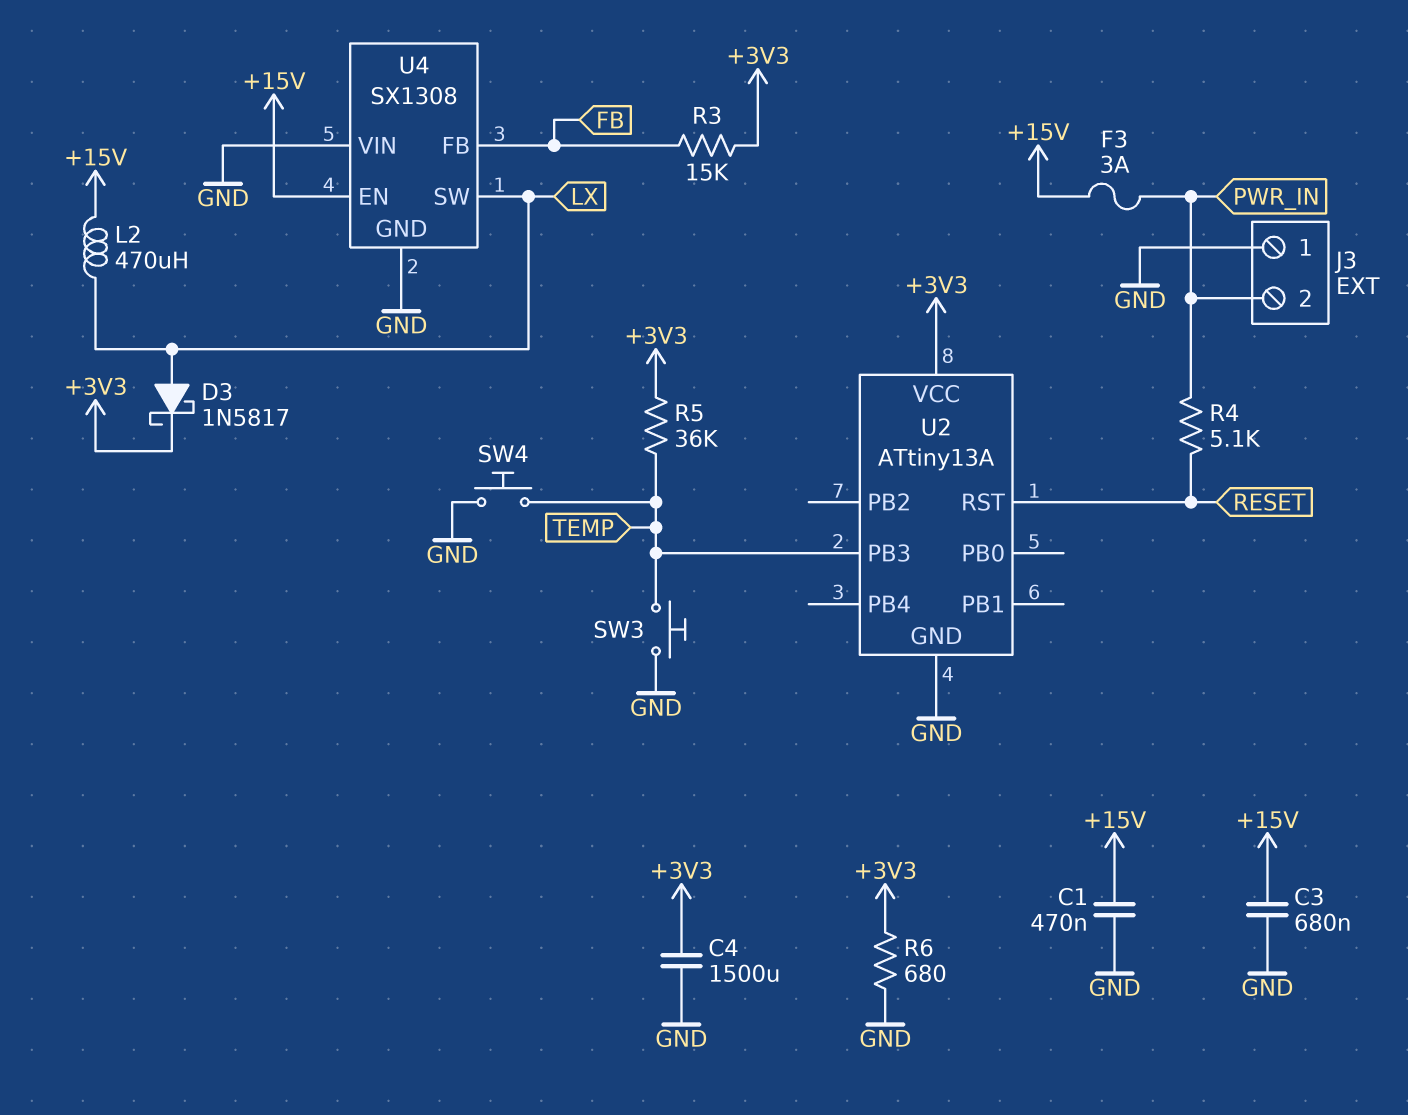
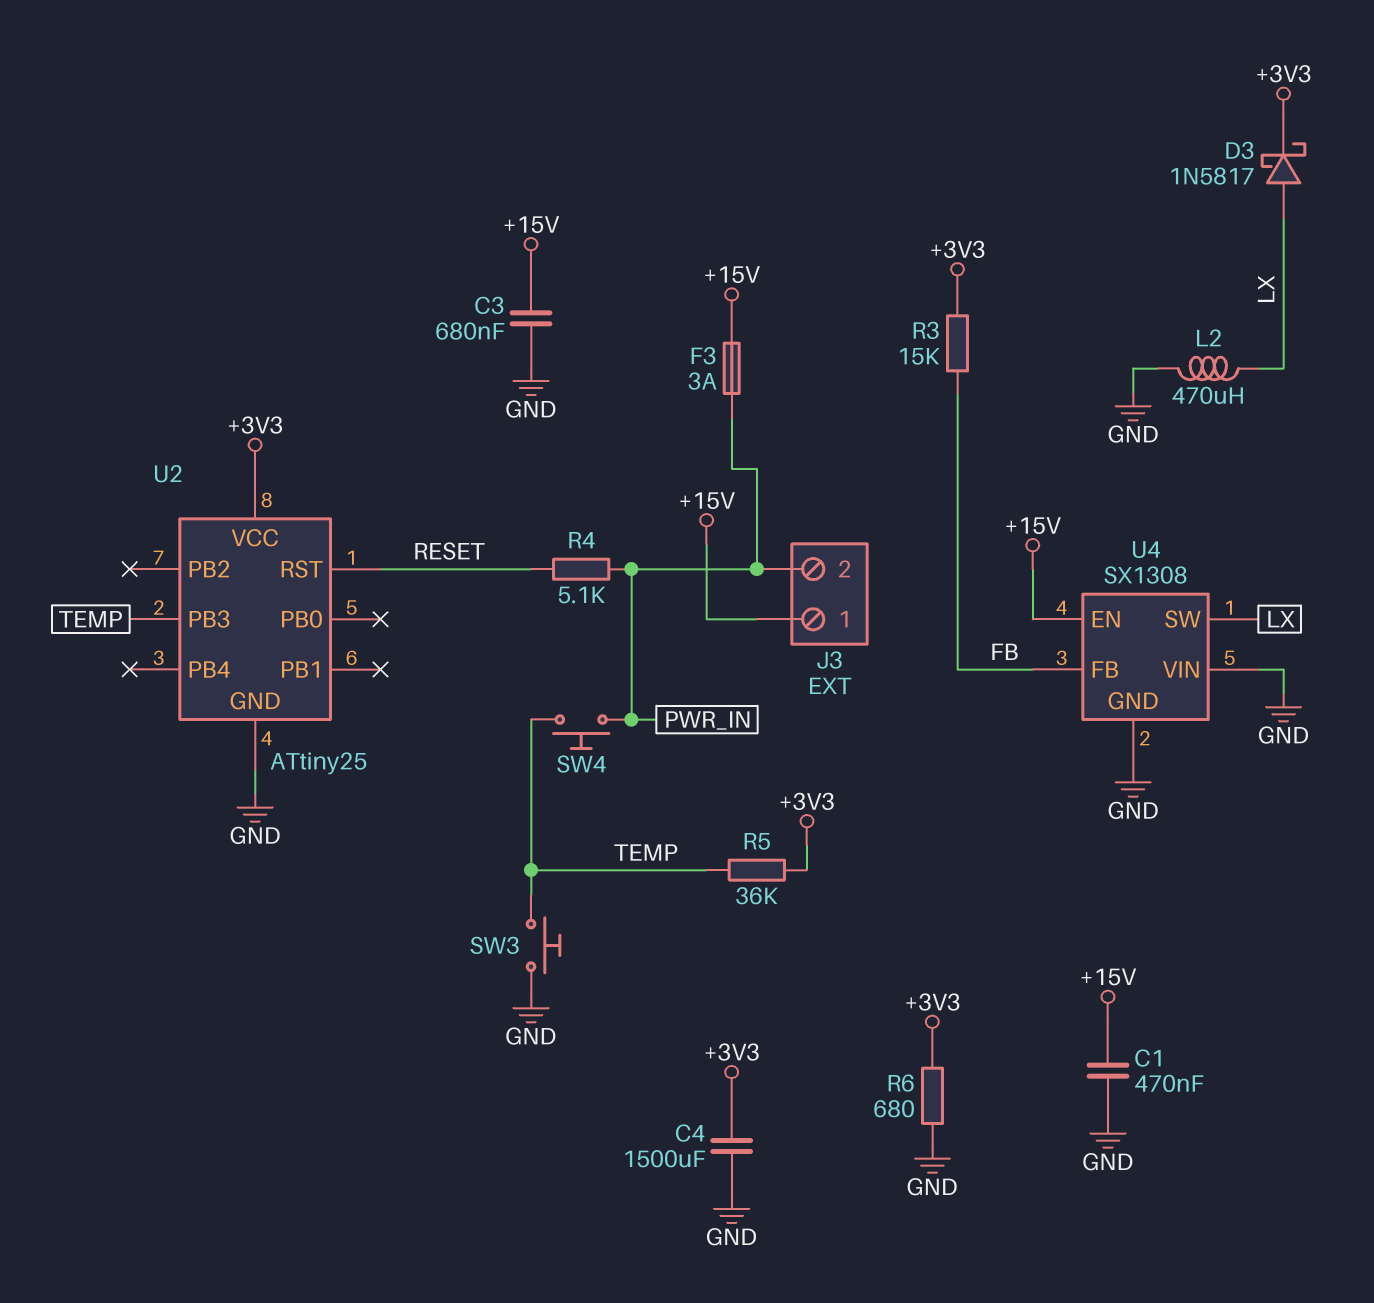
J3 pin 1: GND -> +15V
L2: 470uH (+15V, LX) -> 470uH (GND, LX)
SW4: button (GND, TEMP) -> button (PWR_IN, TEMP)
U2: ATtiny13A -> ATtiny25

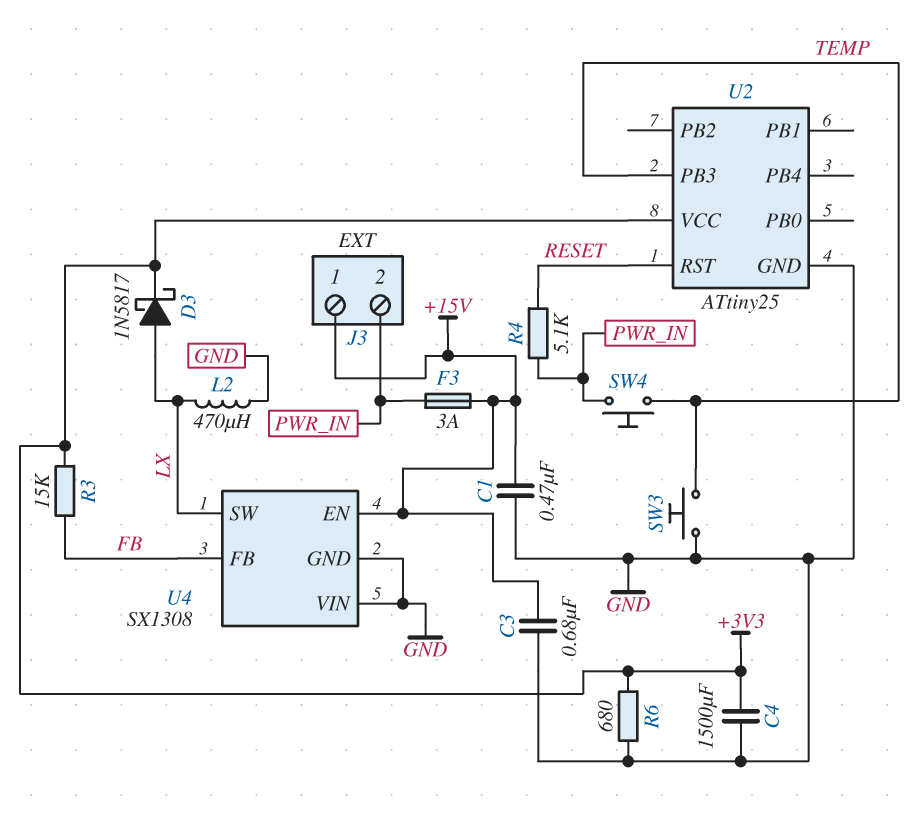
R5: 36k (+3V3, TEMP) -> none

